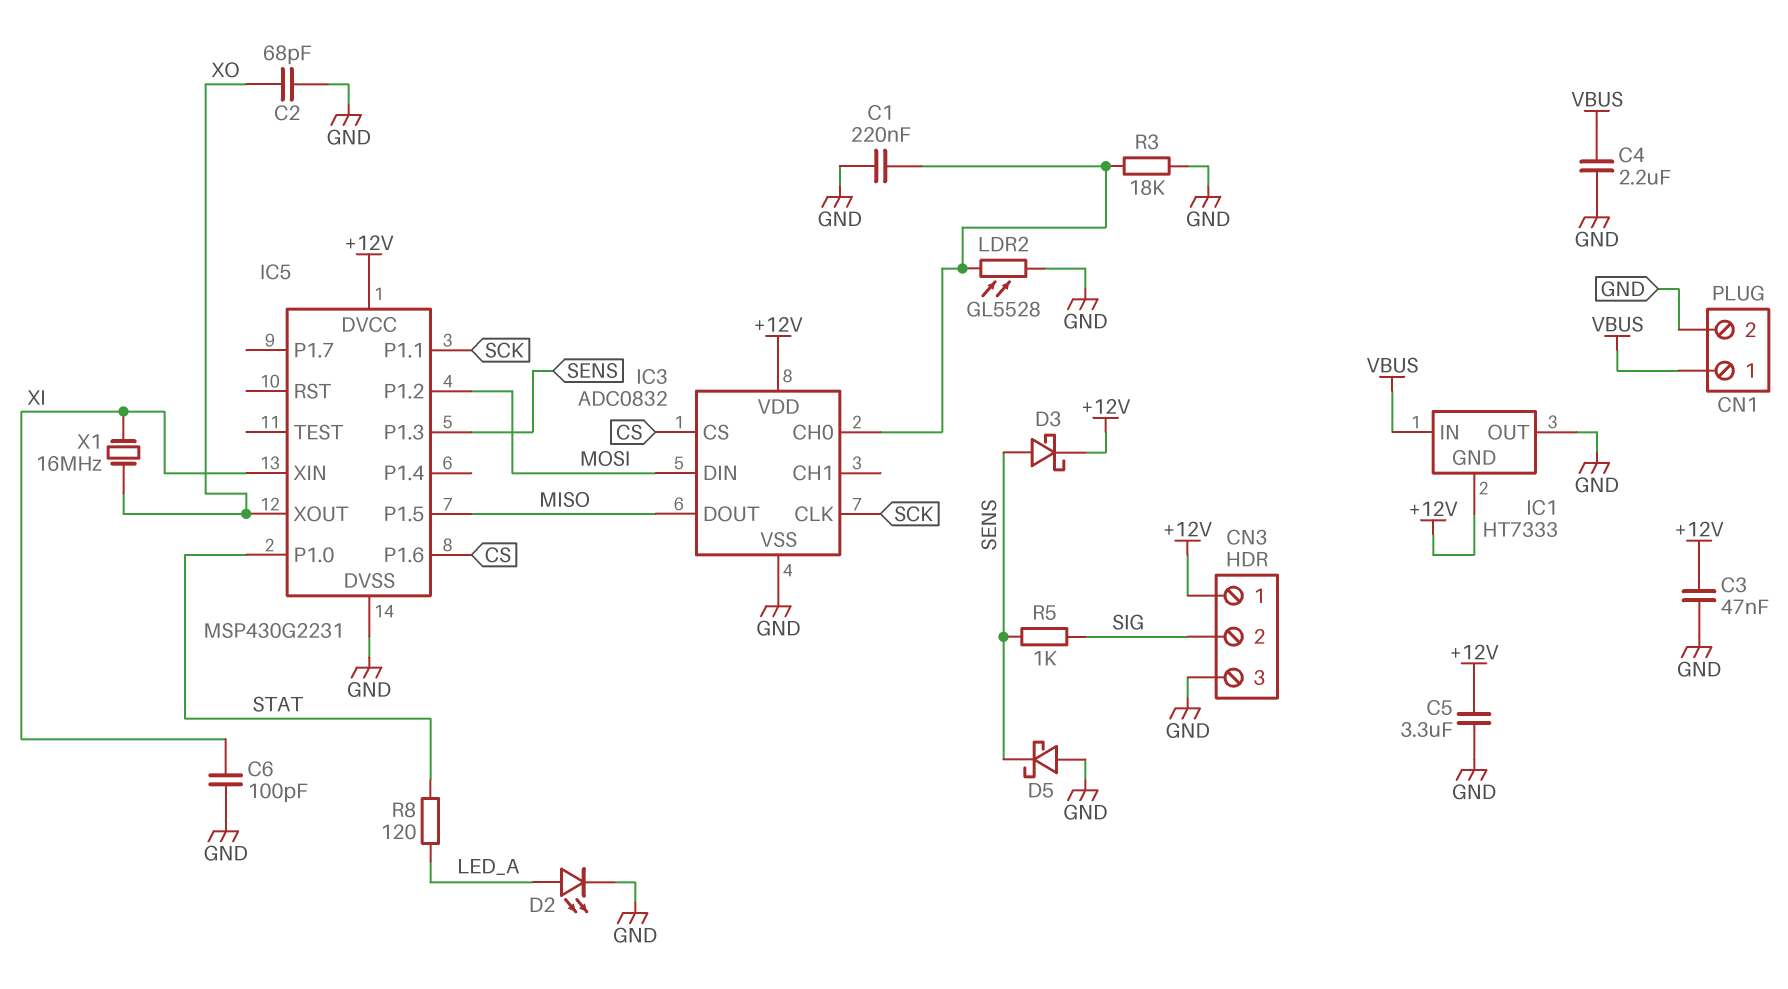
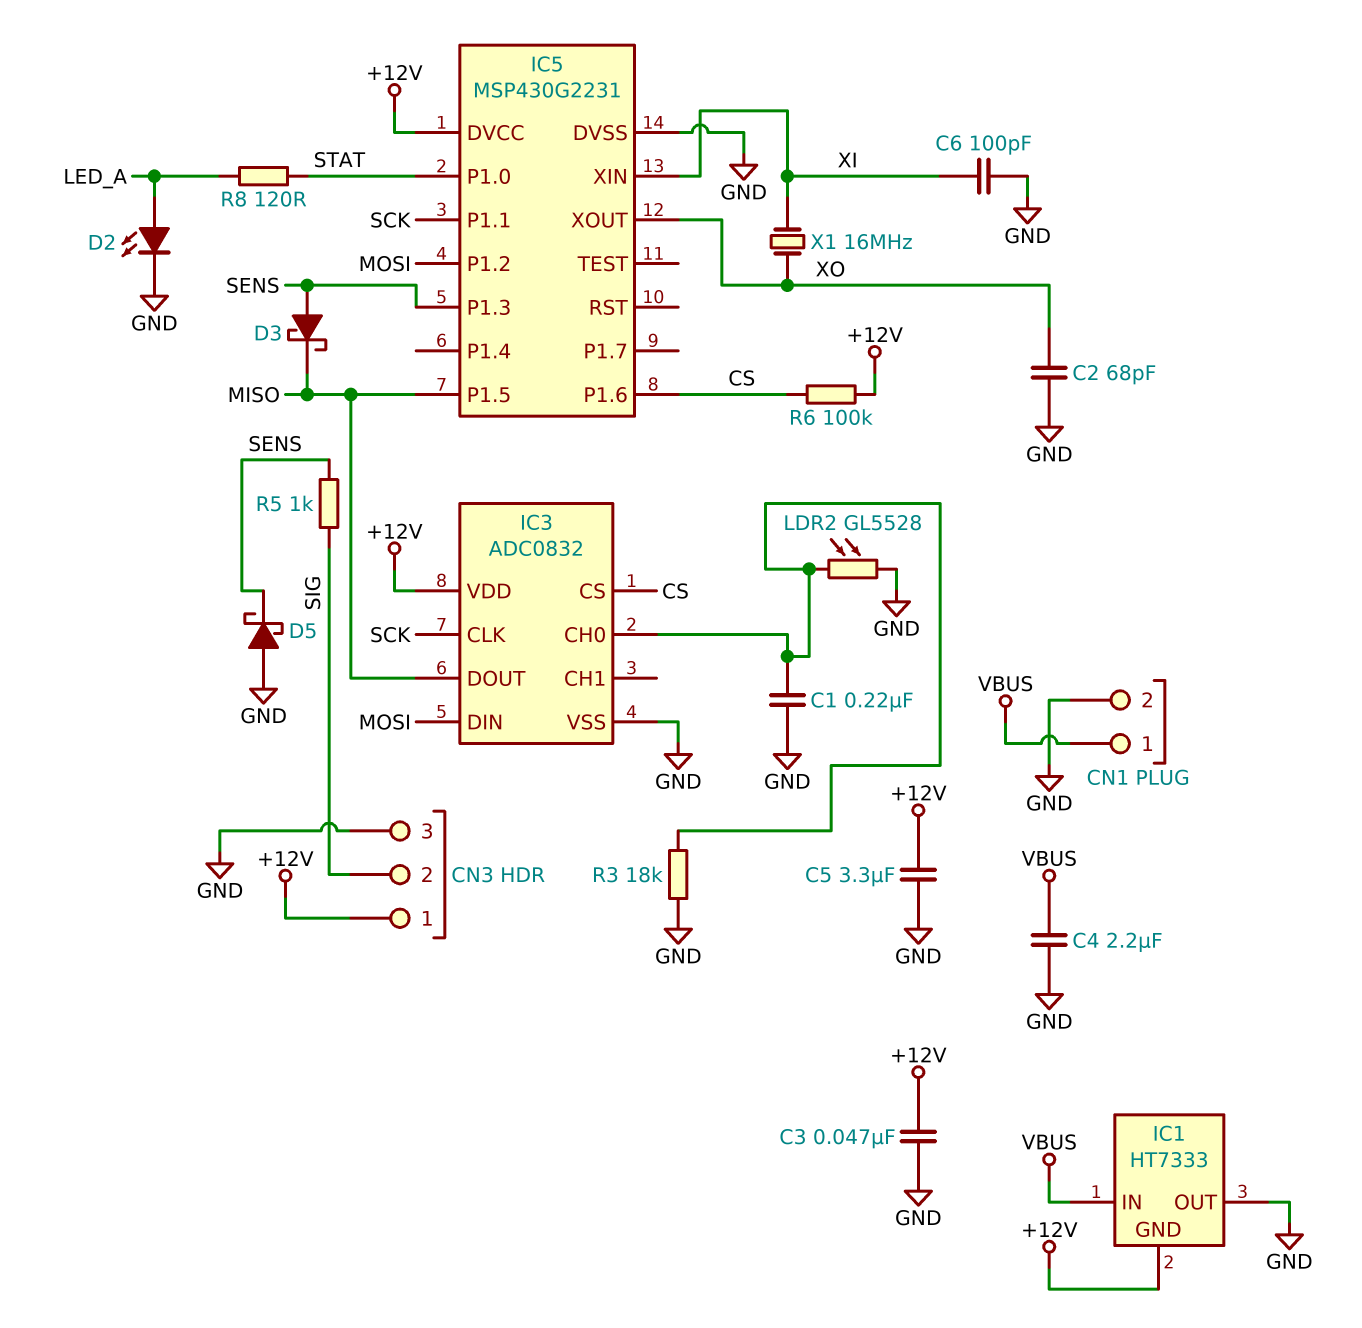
D3: schottky (A SENS, K +12V) -> schottky (A SENS, K MISO)
R6: none -> 100k (+12V, CS)

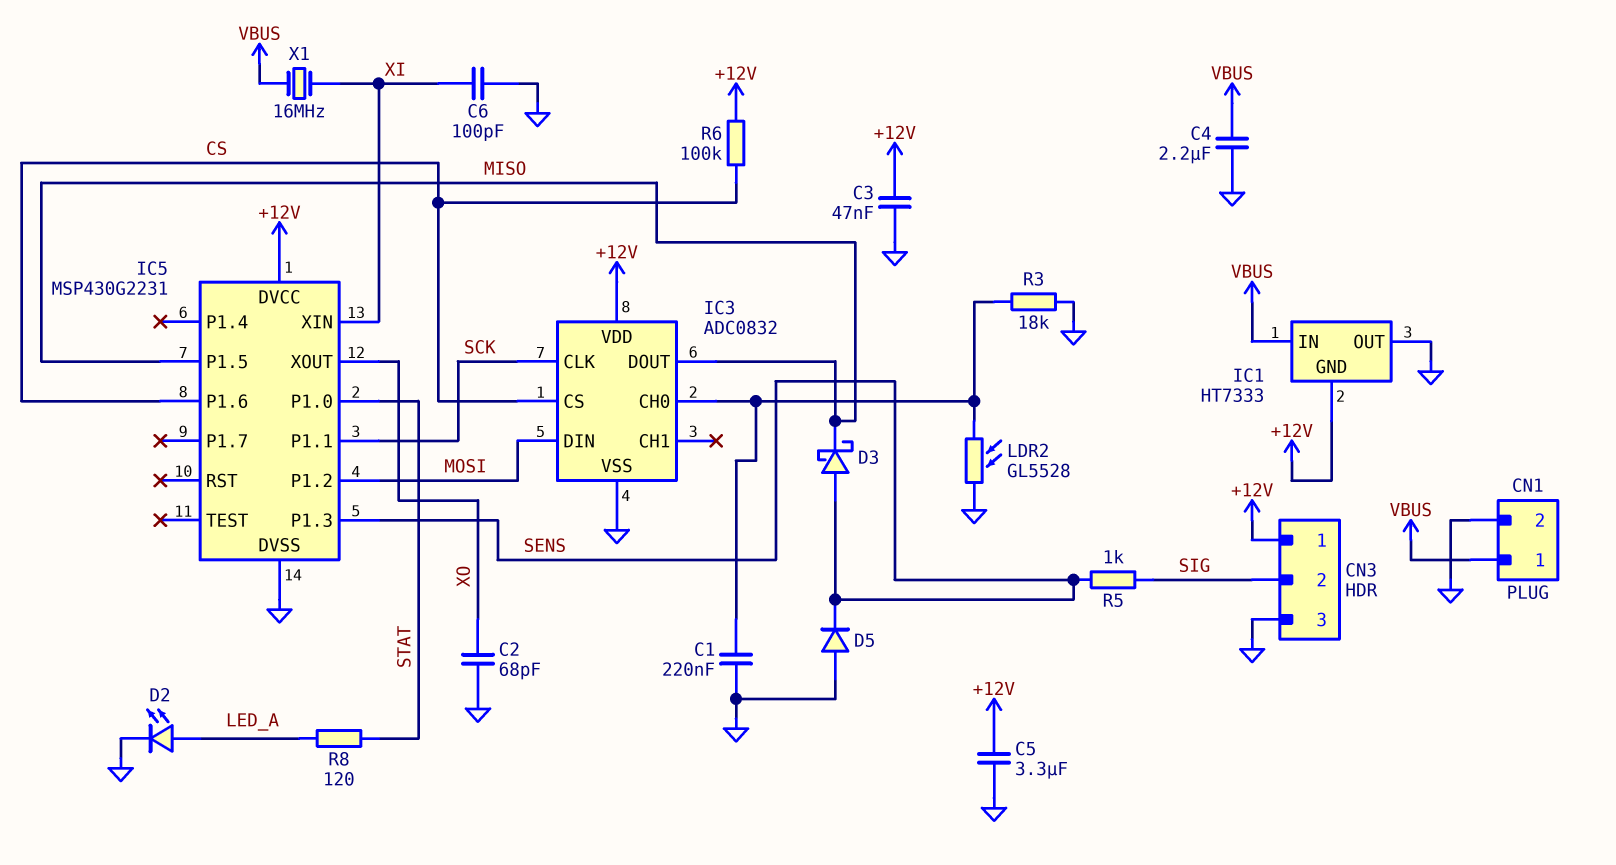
D5: schottky (A GND, K SENS) -> diode (A GND, K SENS)
X1: 16MHz (XI, XO) -> 16MHz (VBUS, XI)

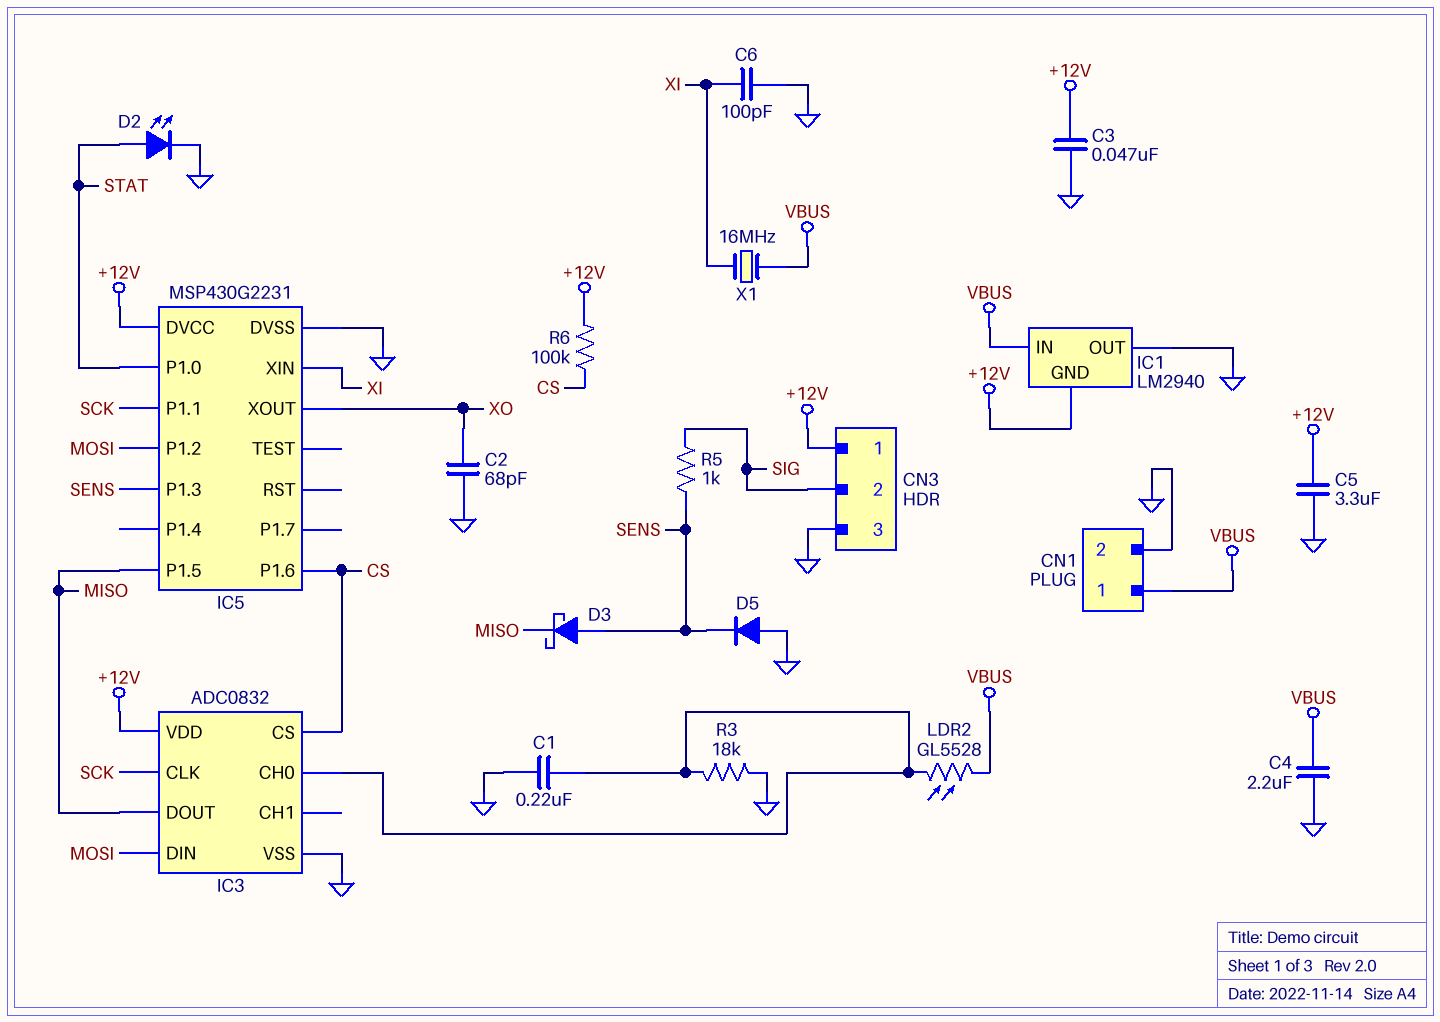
D2: LED (A LED_A, K GND) -> LED (A STAT, K GND)
IC1: HT7333 -> LM2940
LDR2: GL5528 (GND, IC3/CH0) -> GL5528 (IC3/CH0, VBUS)
R8: 120 (LED_A, STAT) -> none

